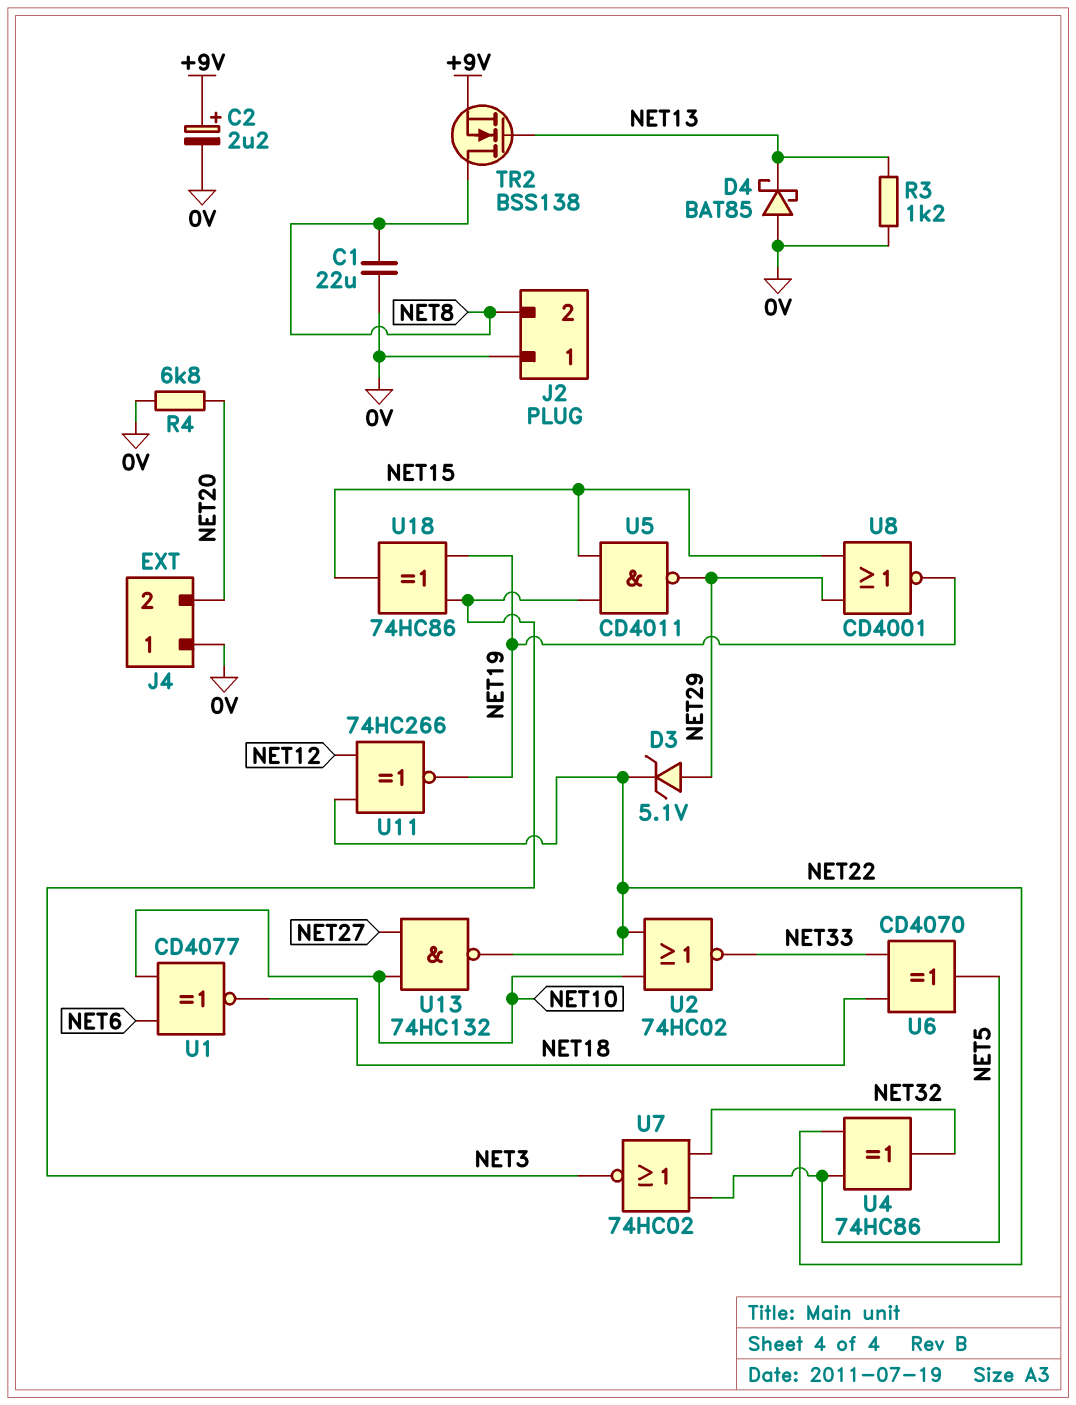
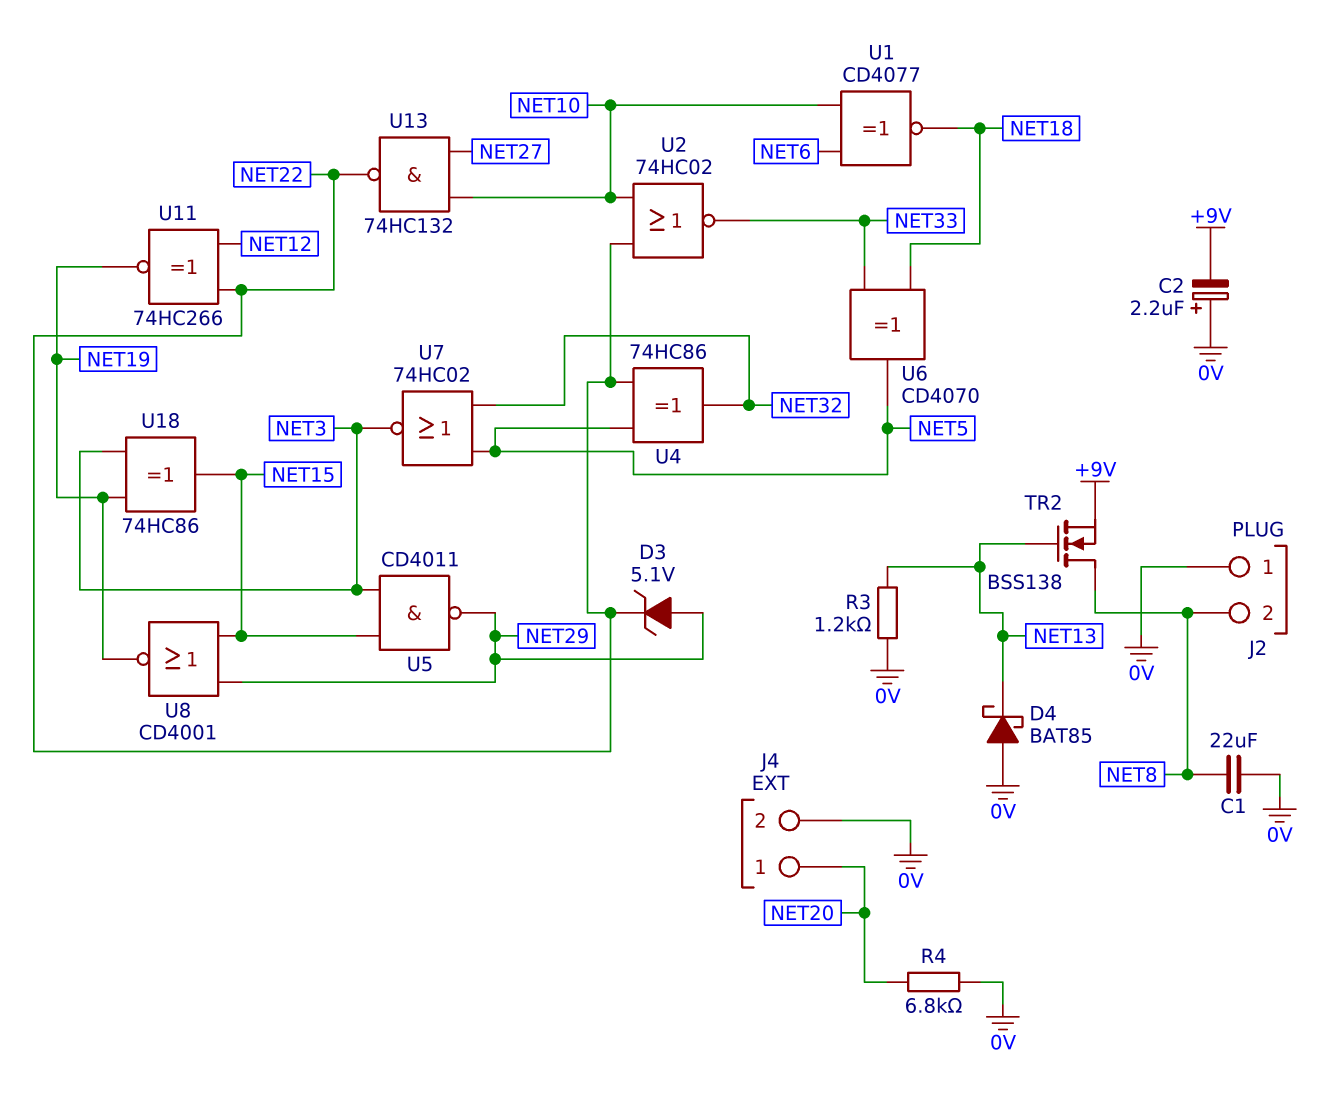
C2: 2.2uF (plus +9V, minus 0V) -> 2.2uF (plus 0V, minus +9V)
J4 pin 1: 0V -> NET20
J4 pin 2: NET20 -> 0V

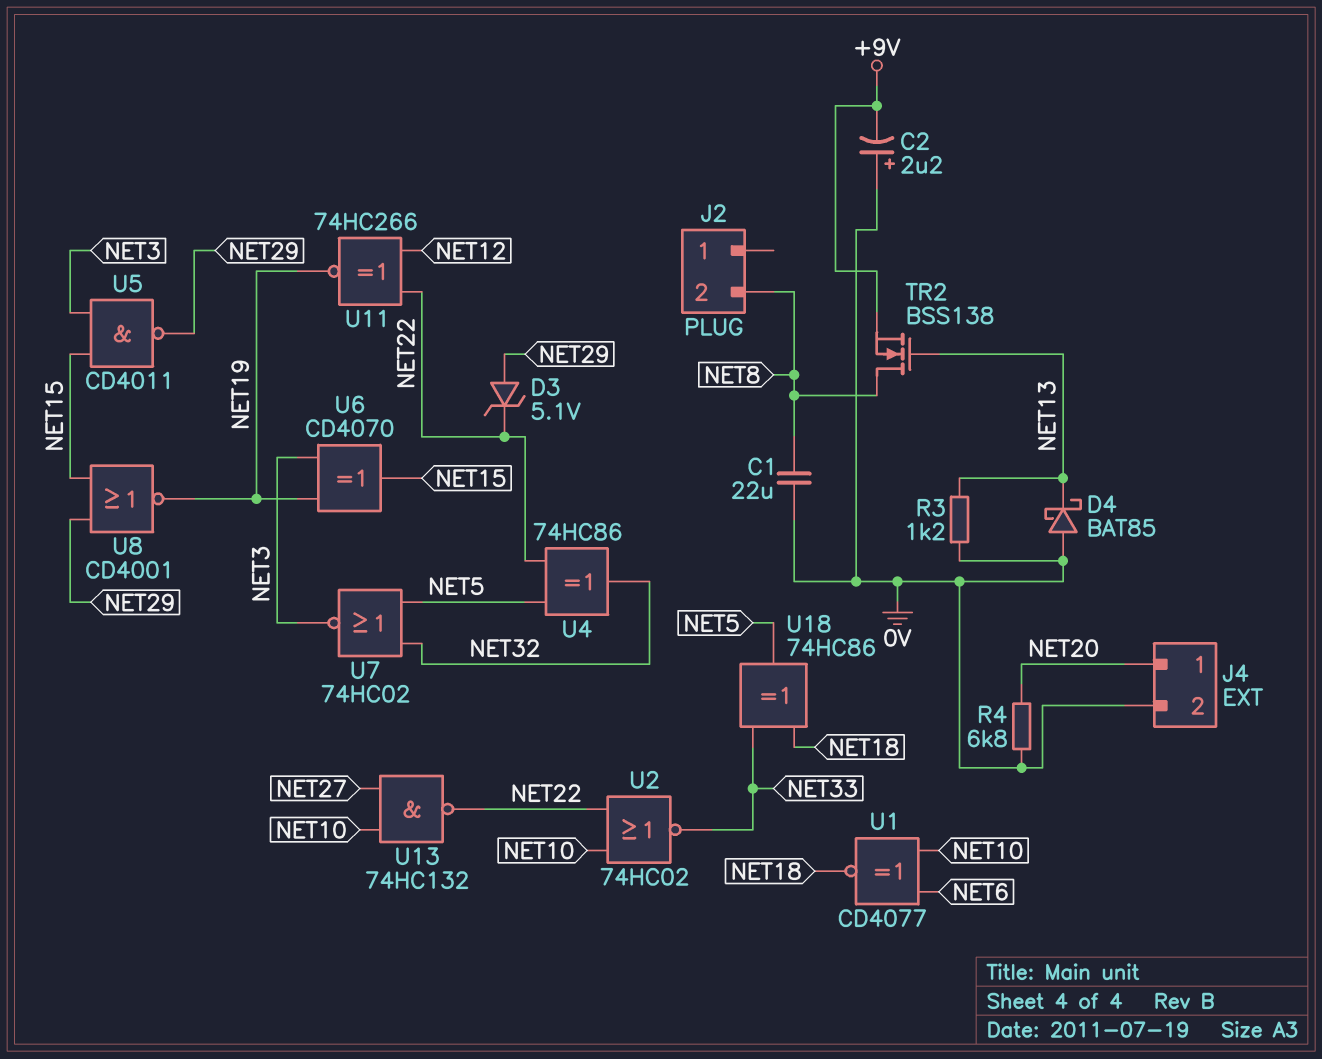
J2 pin 1: 0V -> none
U6: XOR CD4070 (in NET18, in NET33, out NET5) -> XOR CD4070 (in NET3, in NET19, out NET15)
U18: XOR 74HC86 (in NET3, in NET19, out NET15) -> XOR 74HC86 (in NET18, in NET33, out NET5)

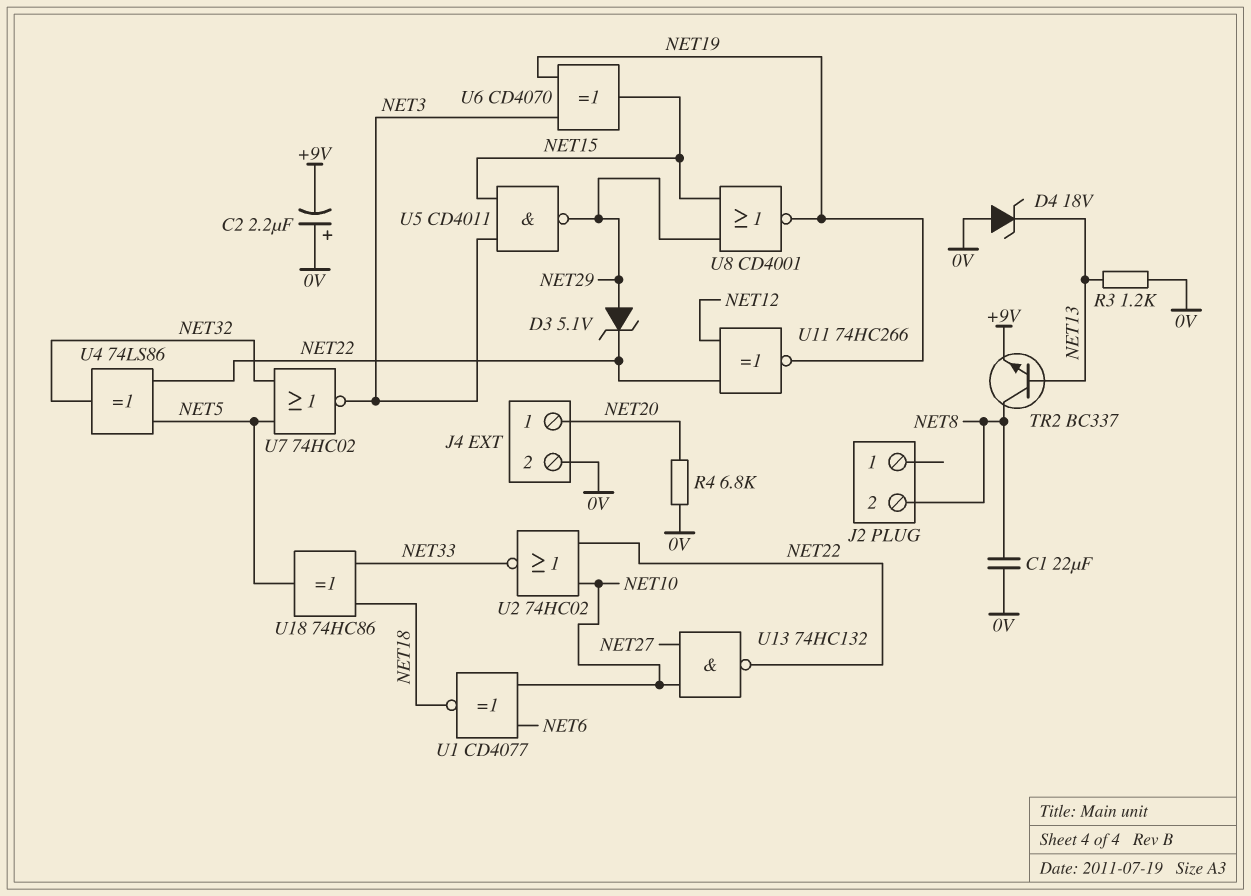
D4: schottky BAT85 (A 0V, K NET13) -> zener 18V (A 0V, K NET13)
TR2: NMOS BSS138 (G NET13, D NET8, S +9V) -> NPN BC337 (B NET13, C NET8, E +9V)
U4: XOR 74HC86 (in NET5, in NET22, out NET32) -> XOR 74LS86 (in NET5, in NET22, out NET32)

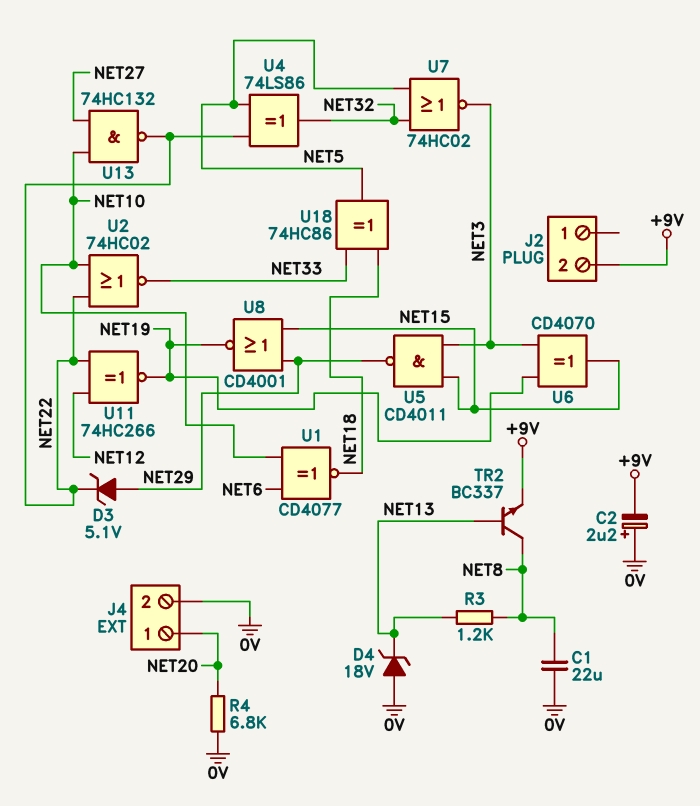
J2 pin 2: NET8 -> +9V
R3: 1.2k (0V, NET13) -> 1.2k (NET8, NET13)

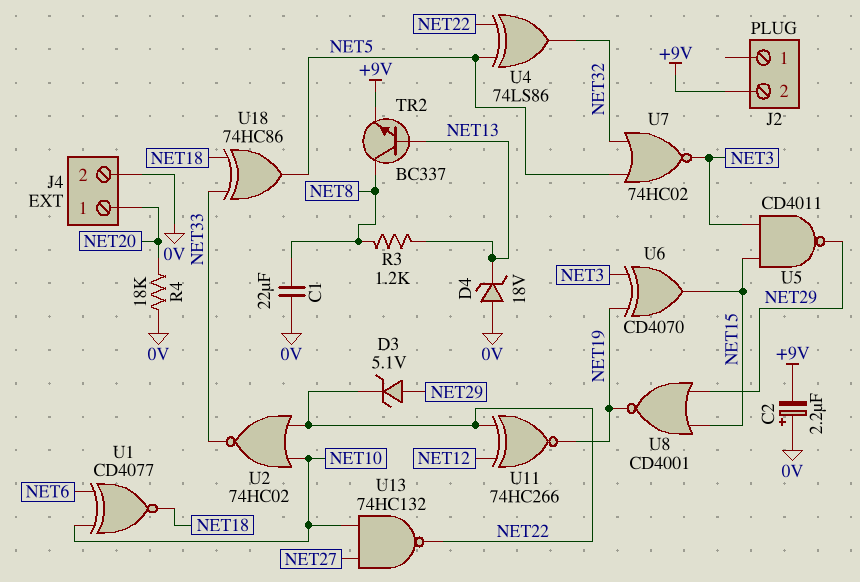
R4: 6.8k (0V, NET20) -> 18k (0V, NET20)

